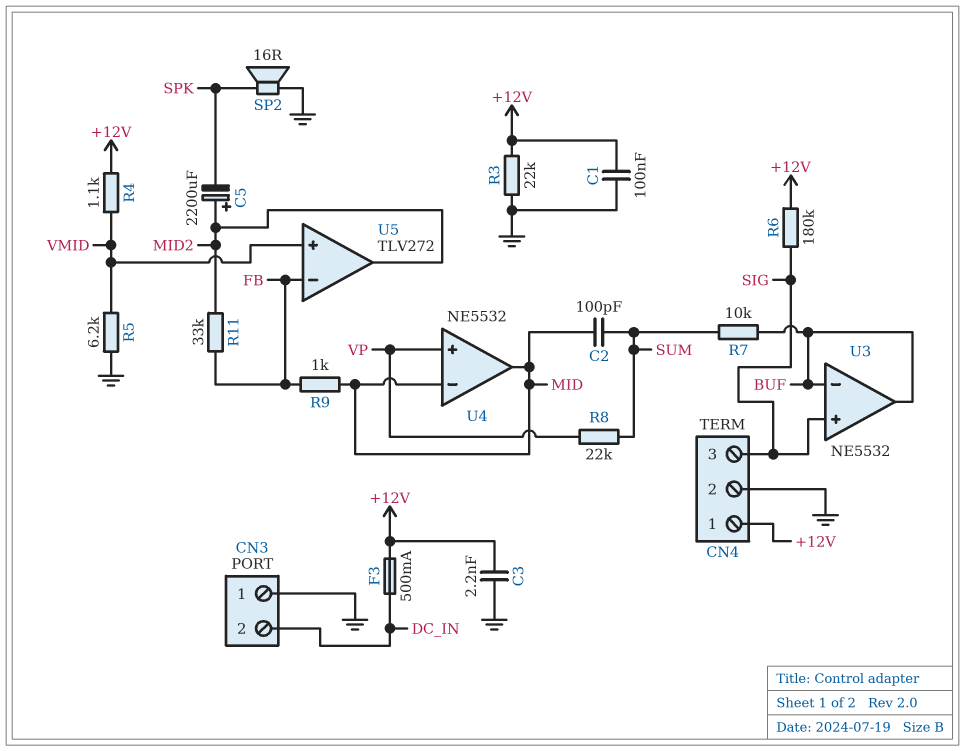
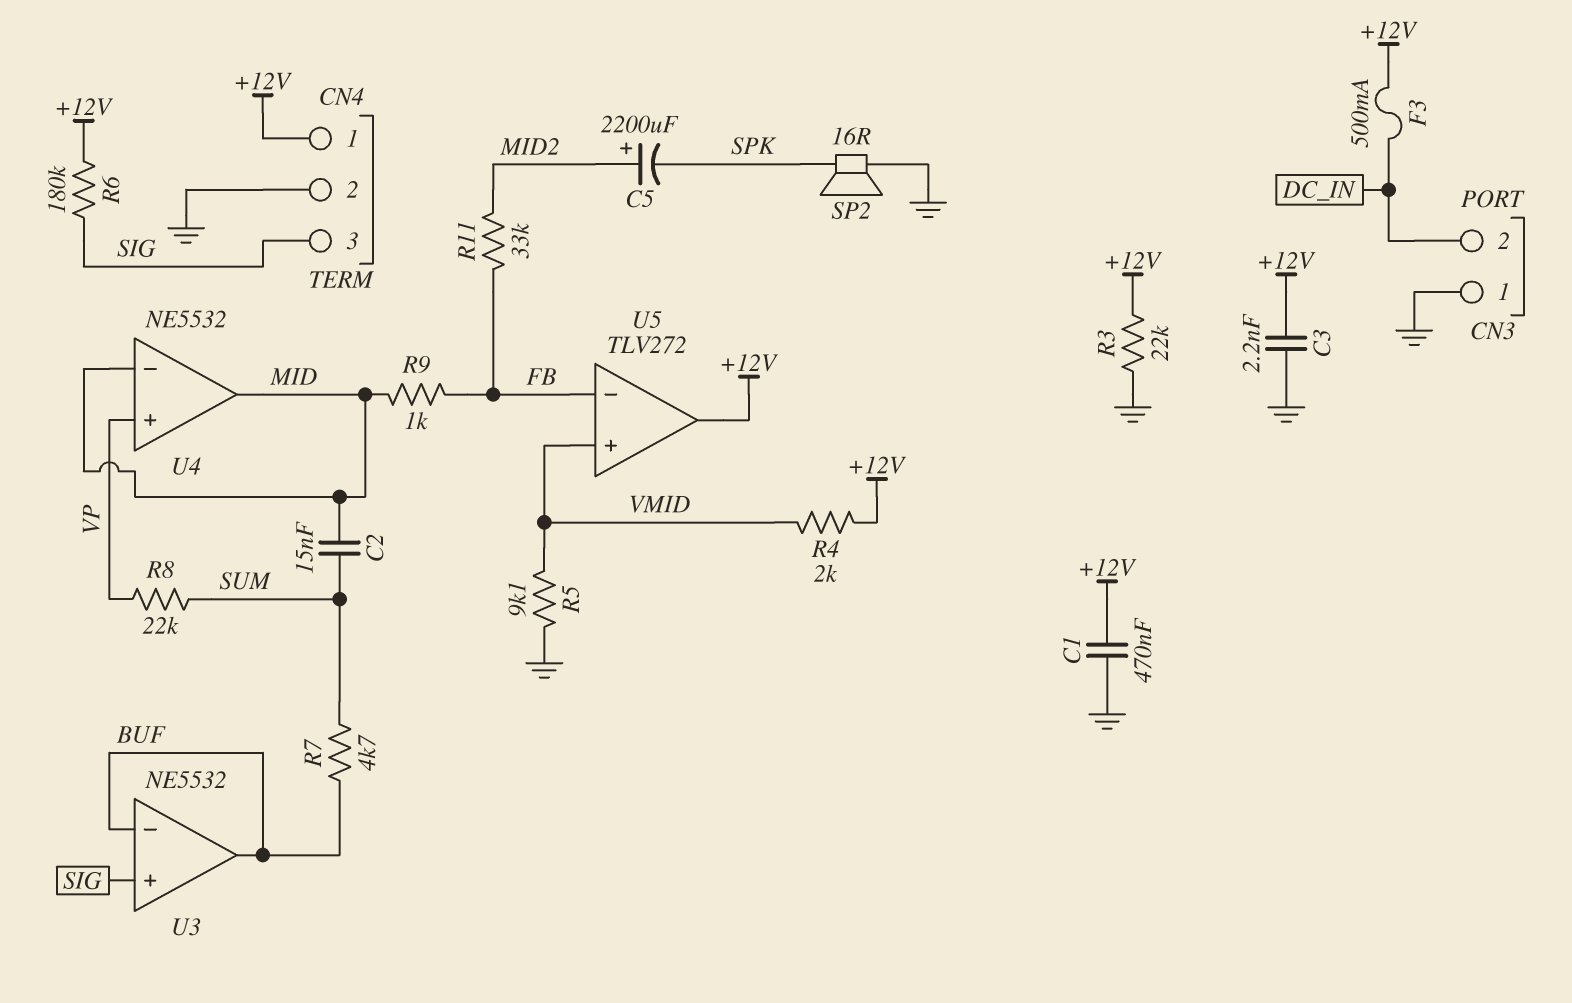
C1: 100nF (+12V, GND) -> 470nF (+12V, GND)
C2: 100pF (MID, SUM) -> 15nF (MID, SUM)
R4: 1.1k (+12V, VMID) -> 2k (+12V, VMID)
R5: 6.2k (GND, VMID) -> 9.1k (GND, VMID)
R7: 10k (BUF, SUM) -> 4.7k (BUF, SUM)
U5 pin out: MID2 -> +12V

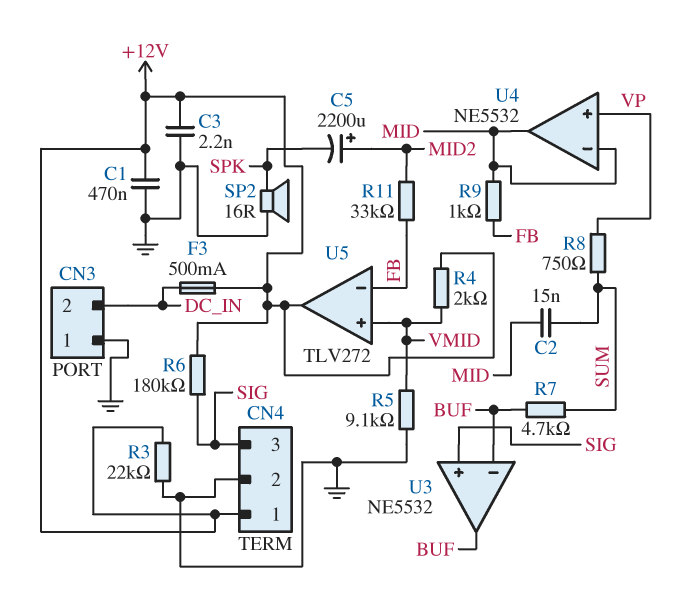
R8: 22k (SUM, VP) -> 750 (SUM, VP)

